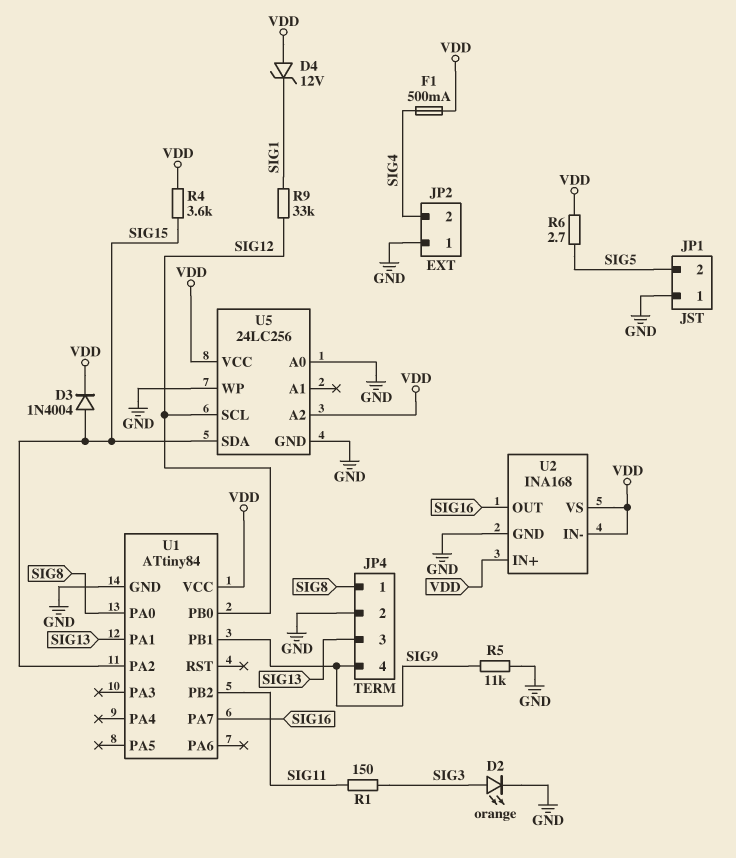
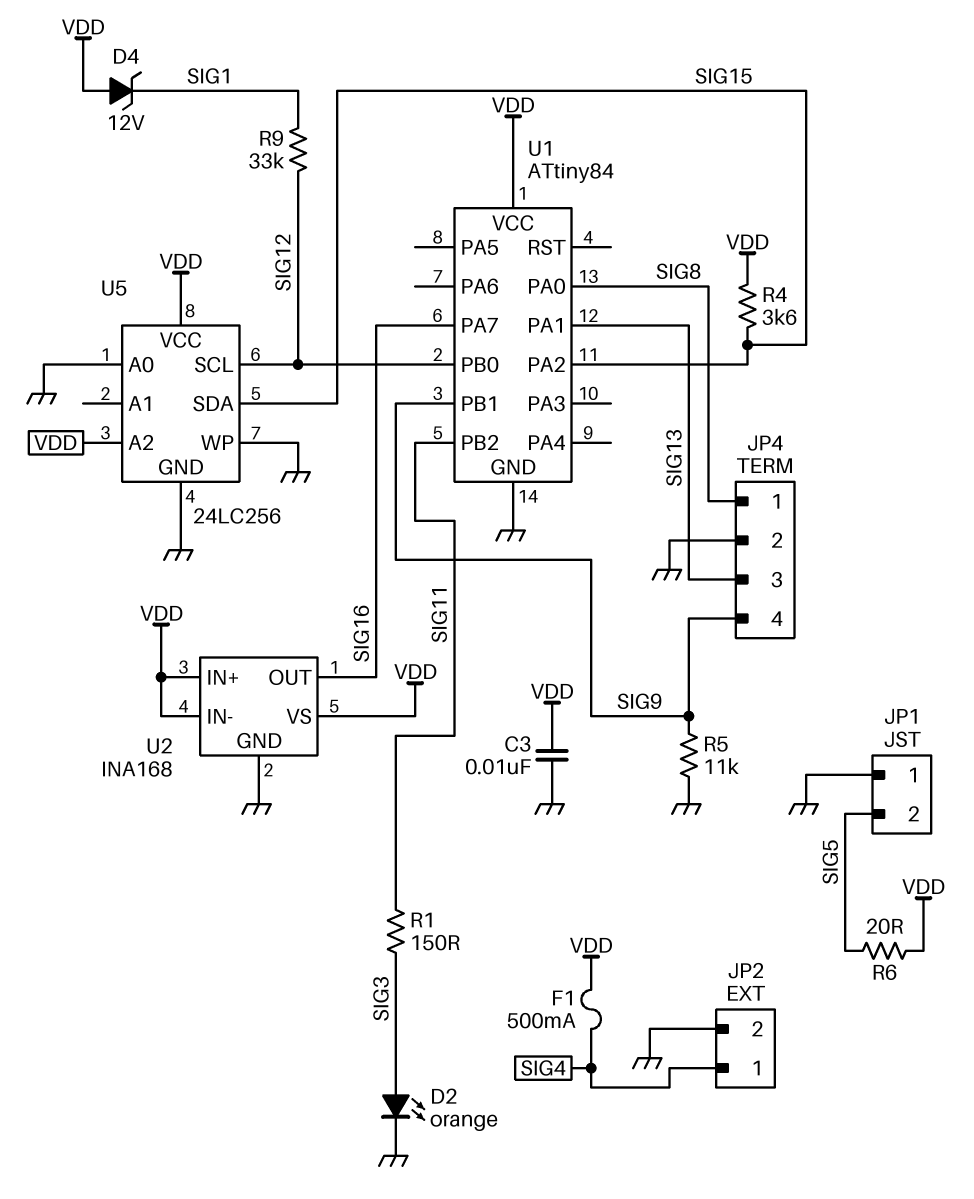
C3: none -> 10nF (GND, VDD)
D3: diode 1N4004 (A SIG15, K VDD) -> none
JP2 pin 1: GND -> SIG4
JP2 pin 2: SIG4 -> GND
R6: 2.7 (SIG5, VDD) -> 20 (SIG5, VDD)

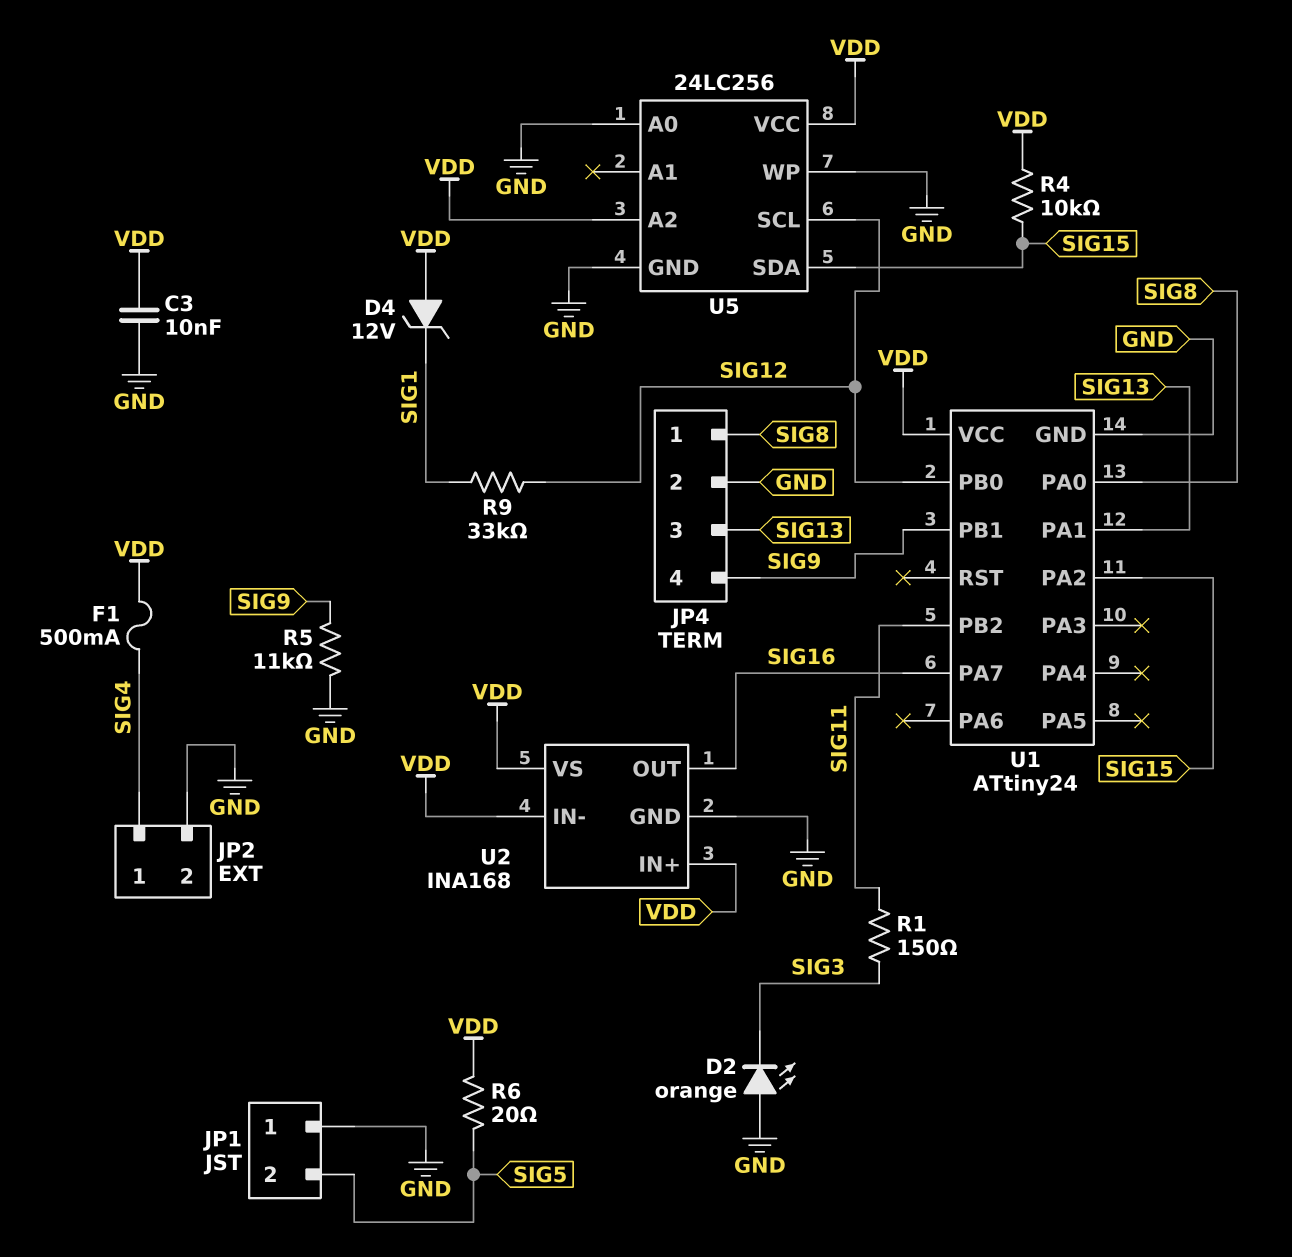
D2: LED orange (A SIG3, K GND) -> LED orange (A GND, K SIG3)
R4: 3.6k (SIG15, VDD) -> 10k (SIG15, VDD)
U1: ATtiny84 -> ATtiny24

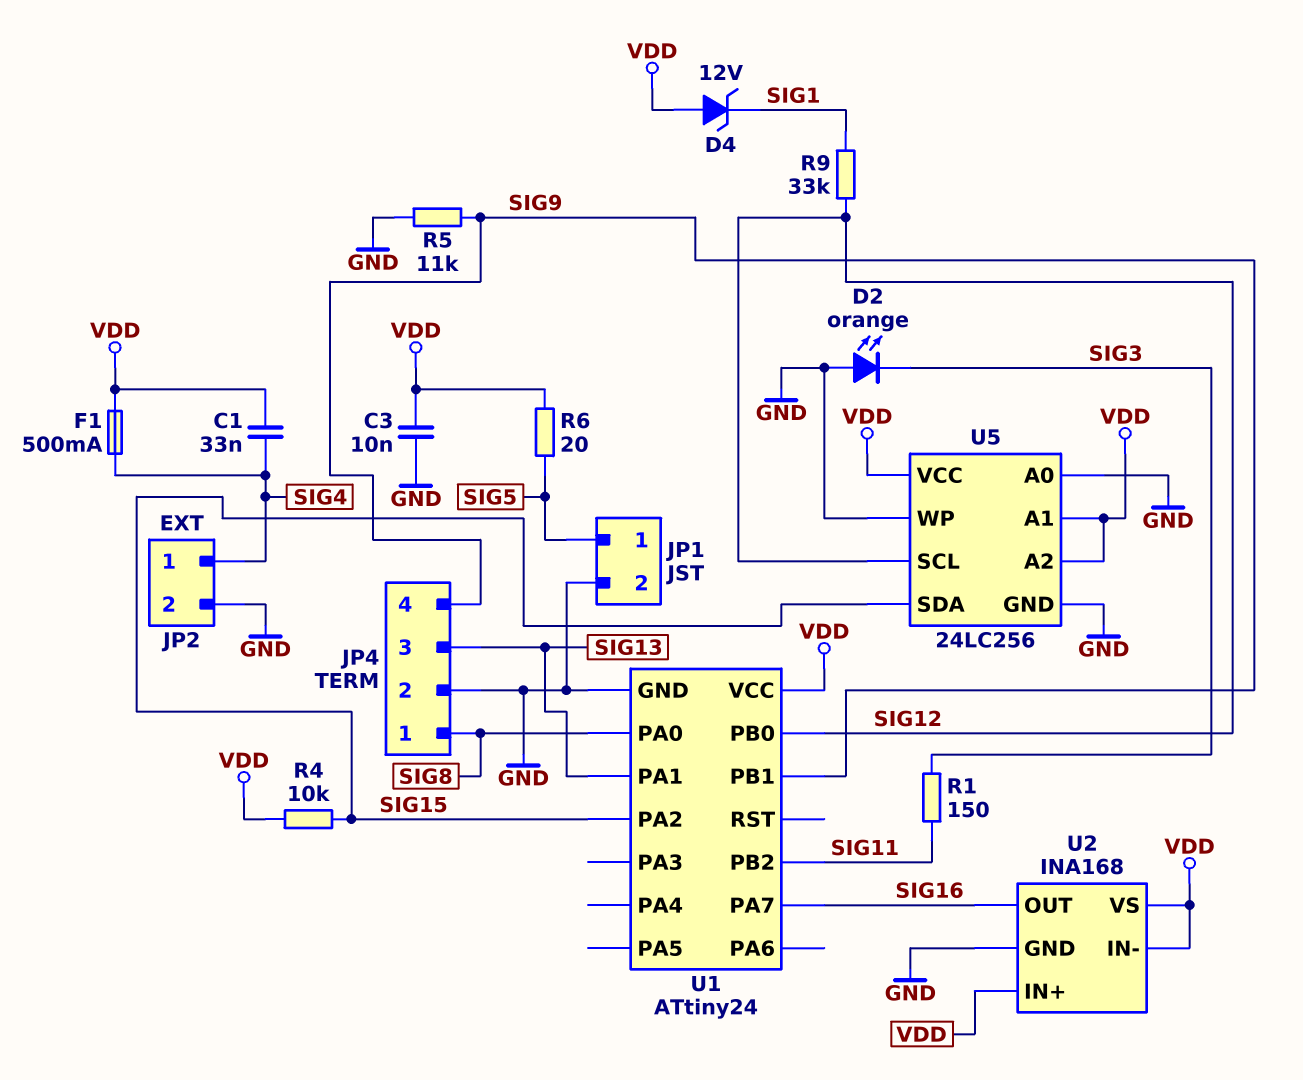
C1: none -> 33nF (SIG4, VDD)
JP1 pin 1: GND -> SIG5
JP1 pin 2: SIG5 -> GND
U5 pin A1: none -> VDD

